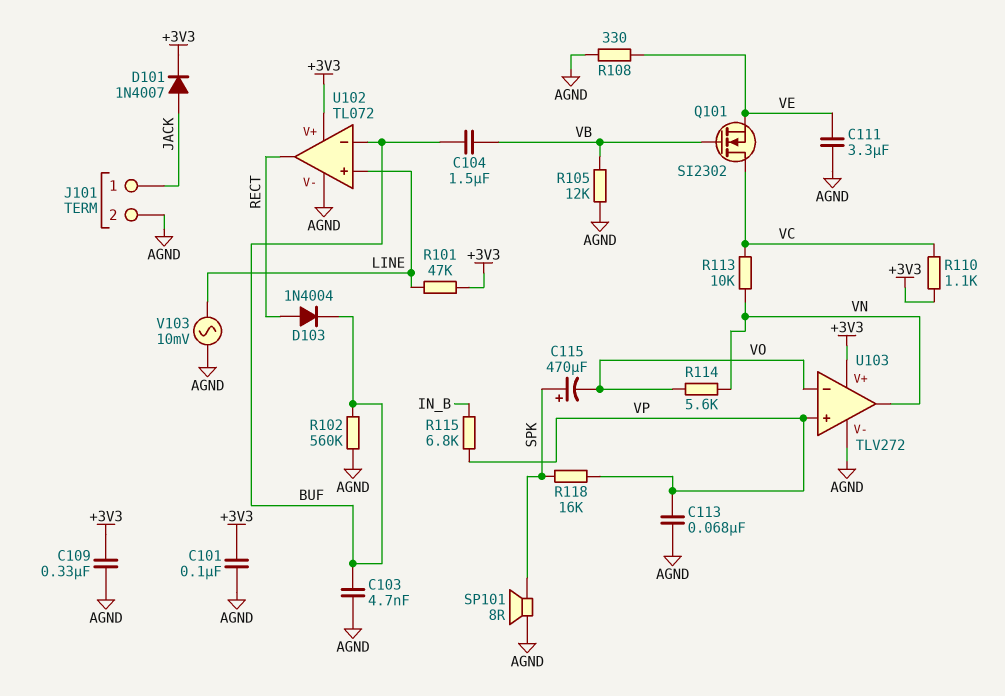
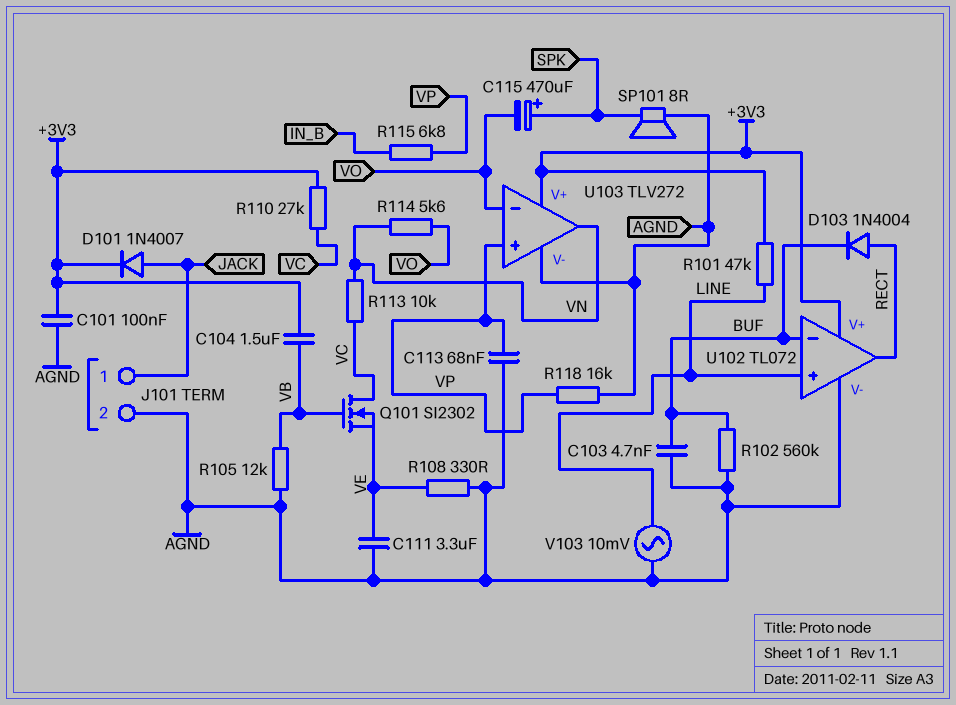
C104: 1.5uF (BUF, VB) -> 1.5uF (+3V3, VB)
C109: 330nF (+3V3, AGND) -> none
R110: 1.1k (+3V3, VC) -> 27k (+3V3, VC)
R118: 16k (SPK, VP) -> 16k (AGND, VP)

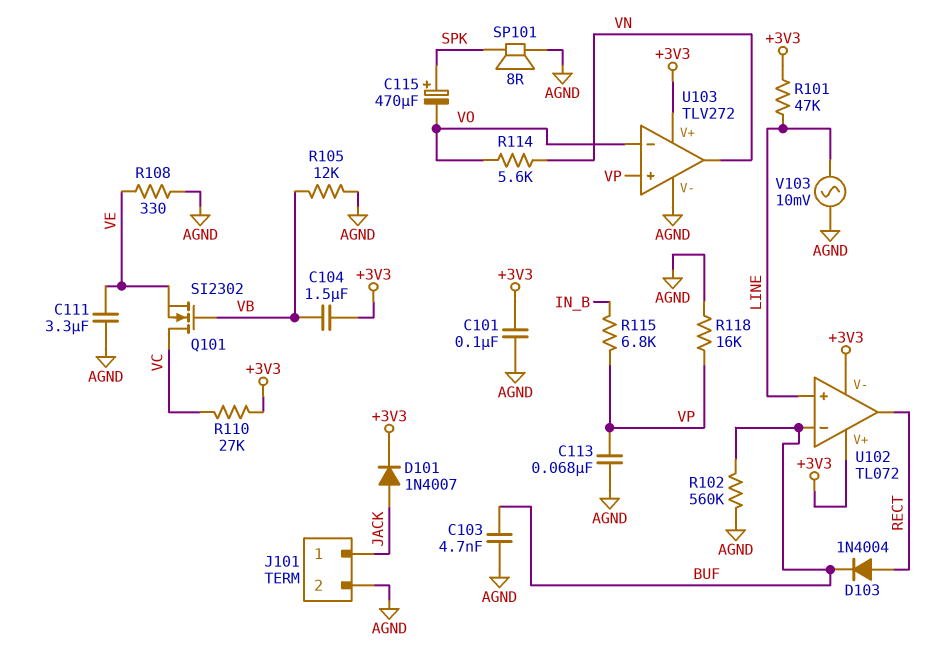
R113: 10k (VC, VN) -> none
U102 pin V-: AGND -> +3V3

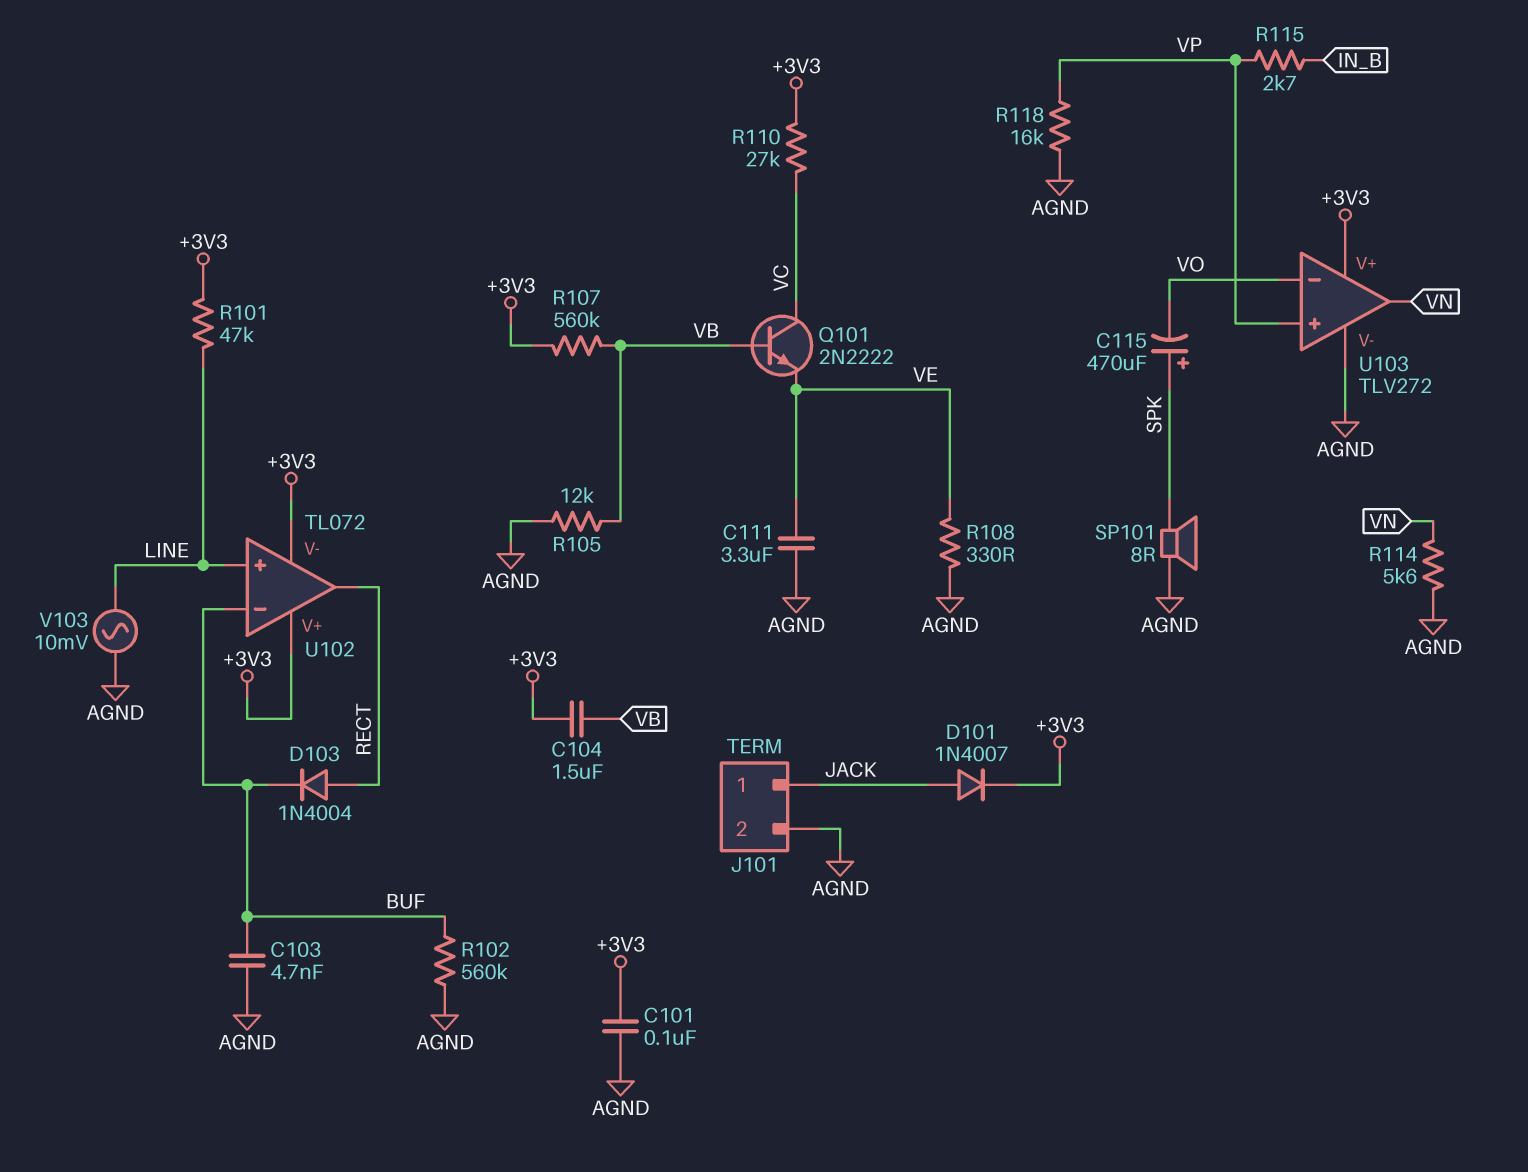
C113: 68nF (AGND, VP) -> none
Q101: NMOS SI2302 (G VB, D VC, S VE) -> NPN 2N2222 (B VB, C VC, E VE)
R107: none -> 560k (+3V3, VB)
R114: 5.6k (VN, VO) -> 5.6k (AGND, VN)
R115: 6.8k (IN_B, VP) -> 2.7k (IN_B, VP)

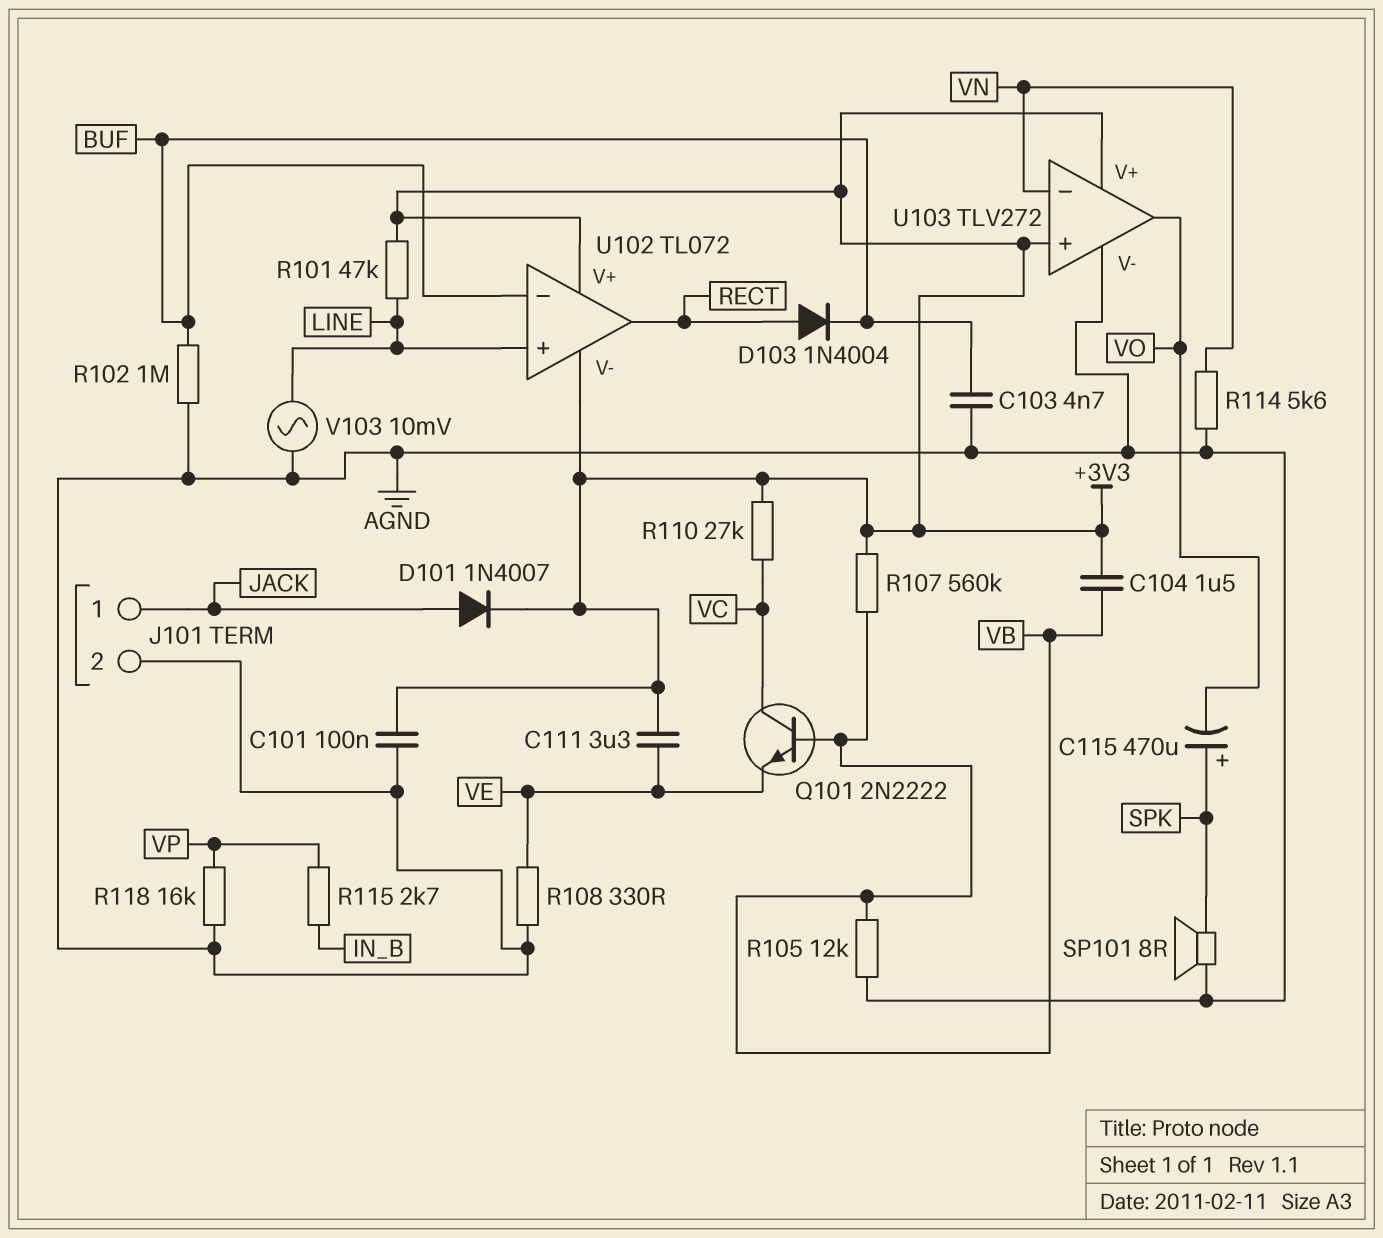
C111: 3.3uF (AGND, VE) -> 3.3uF (+3V3, VE)
R102: 560k (AGND, BUF) -> 1M (AGND, BUF)
U103 pin in+: VP -> +3V3
U103 pin in-: VO -> VN
U103 pin out: VN -> VO

